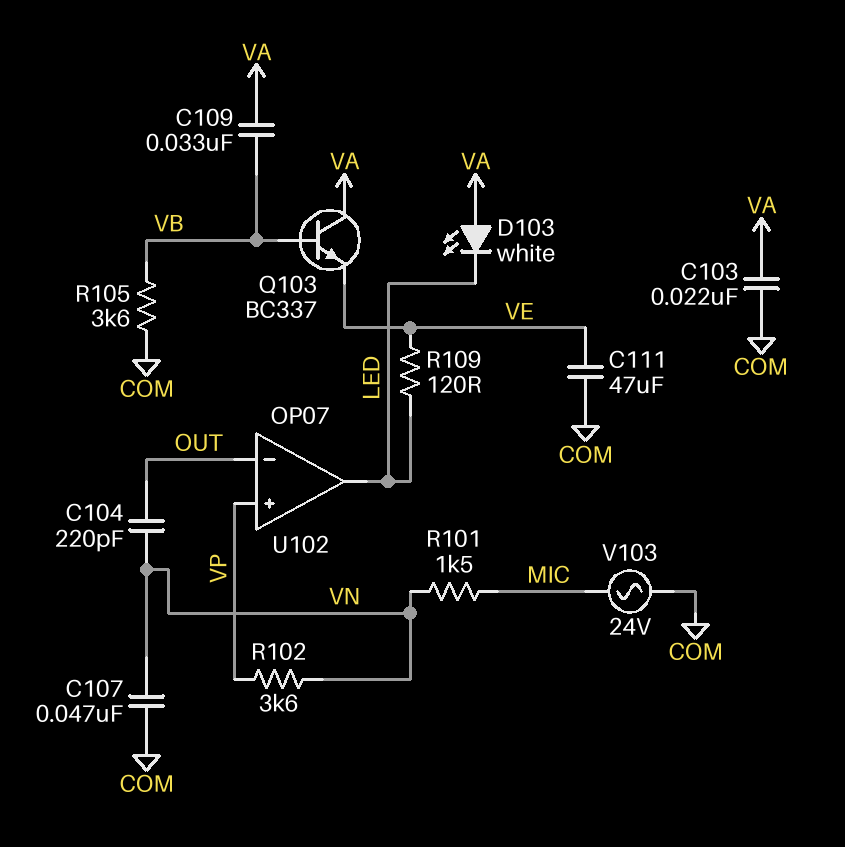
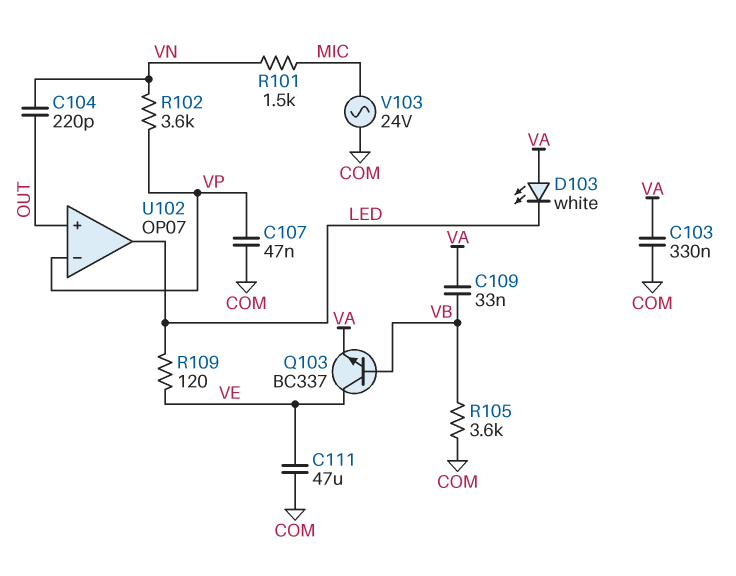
C103: 22nF (COM, VA) -> 330nF (COM, VA)
C107: 47nF (COM, VN) -> 47nF (COM, VP)
Q103: NPN BC337 (B VB, C VA, E VE) -> NPN BC337 (B VB, C VE, E VA)
U102 pin in+: VP -> OUT
U102 pin in-: OUT -> VP

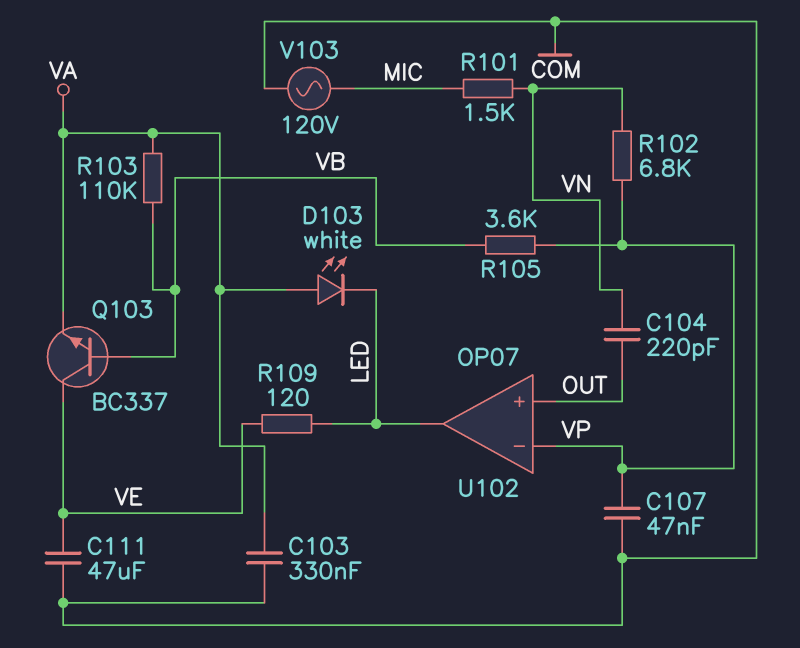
C109: 33nF (VA, VB) -> none
R102: 3.6k (VN, VP) -> 6.8k (VN, VP)
R103: none -> 110k (VA, VB)
R105: 3.6k (COM, VB) -> 3.6k (VB, VP)
V103: AC 24V (COM, MIC) -> AC 120V (COM, MIC)

